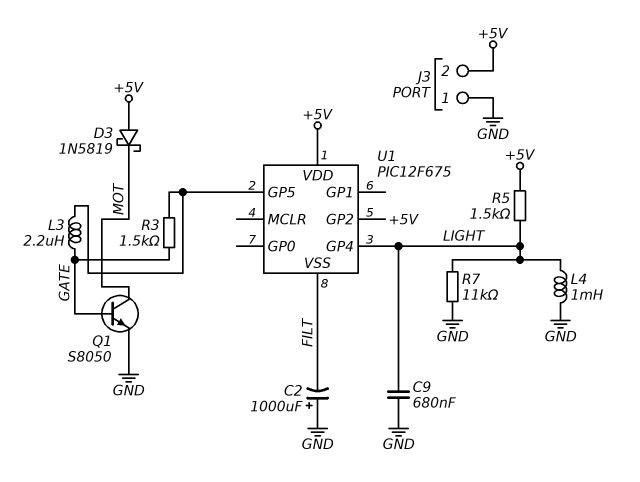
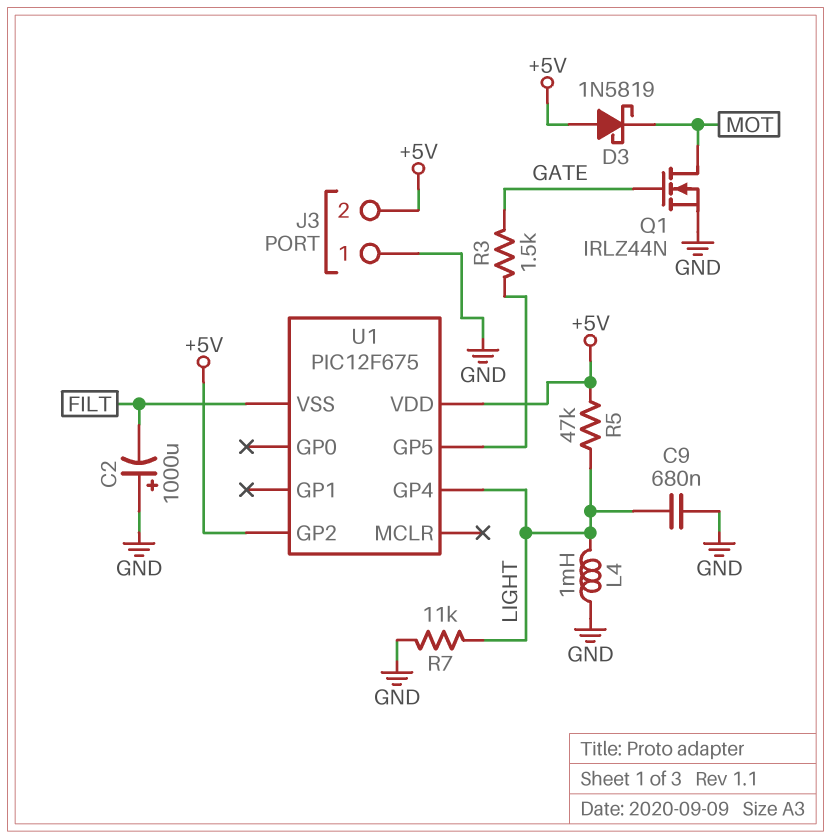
L3: 2.2uH (GATE, U1/GP5) -> none
Q1: NPN S8050 (B GATE, C MOT, E GND) -> NMOS IRLZ44N (G GATE, D MOT, S GND)
R5: 1.5k (+5V, LIGHT) -> 47k (+5V, LIGHT)

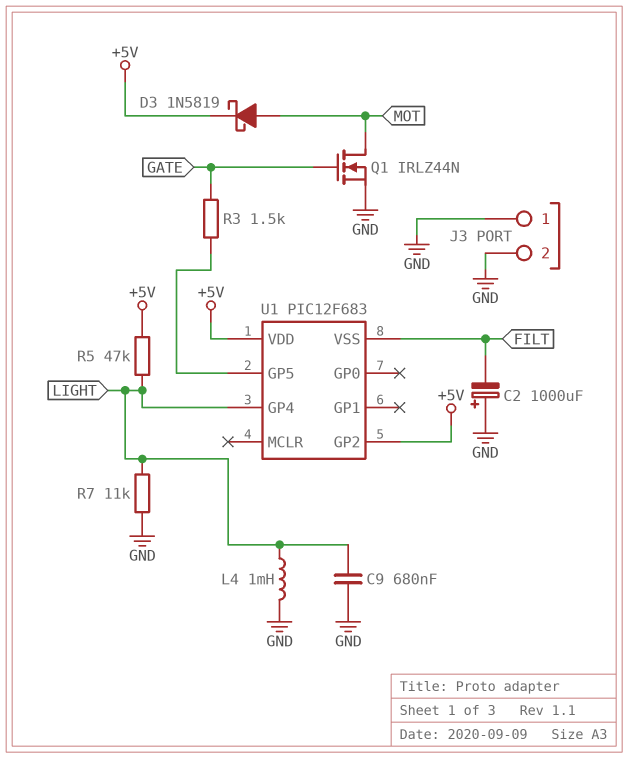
D3: schottky 1N5819 (A +5V, K MOT) -> schottky 1N5819 (A MOT, K +5V)
J3 pin 2: +5V -> GND
U1: PIC12F675 -> PIC12F683

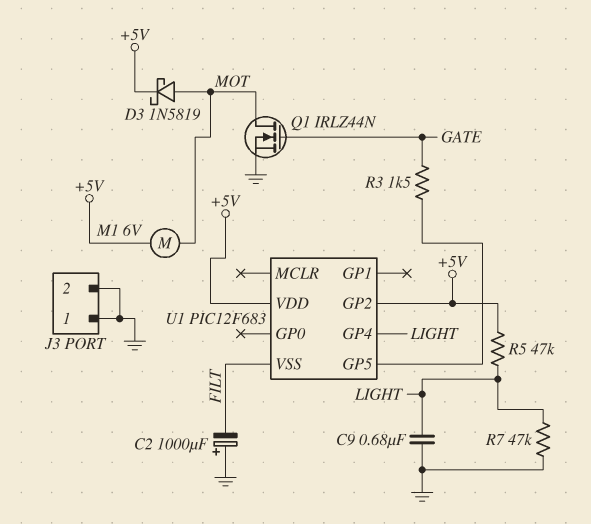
L4: 1mH (GND, LIGHT) -> none
M1: none -> motor 6V (+5V, MOT)
R7: 11k (GND, LIGHT) -> 47k (GND, LIGHT)

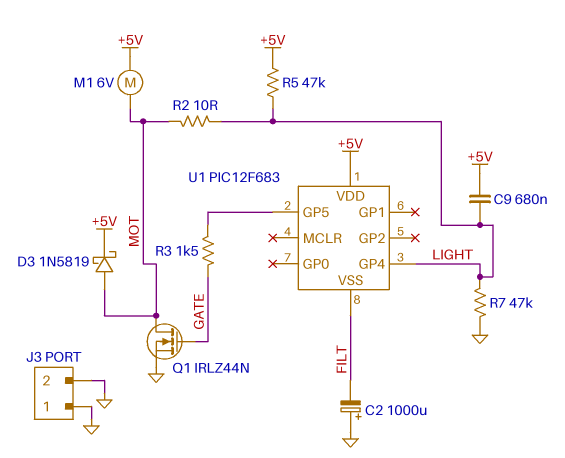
C9: 680nF (GND, LIGHT) -> 680nF (+5V, LIGHT)
R2: none -> 10 (LIGHT, MOT)
U1 pin GP2: +5V -> none

